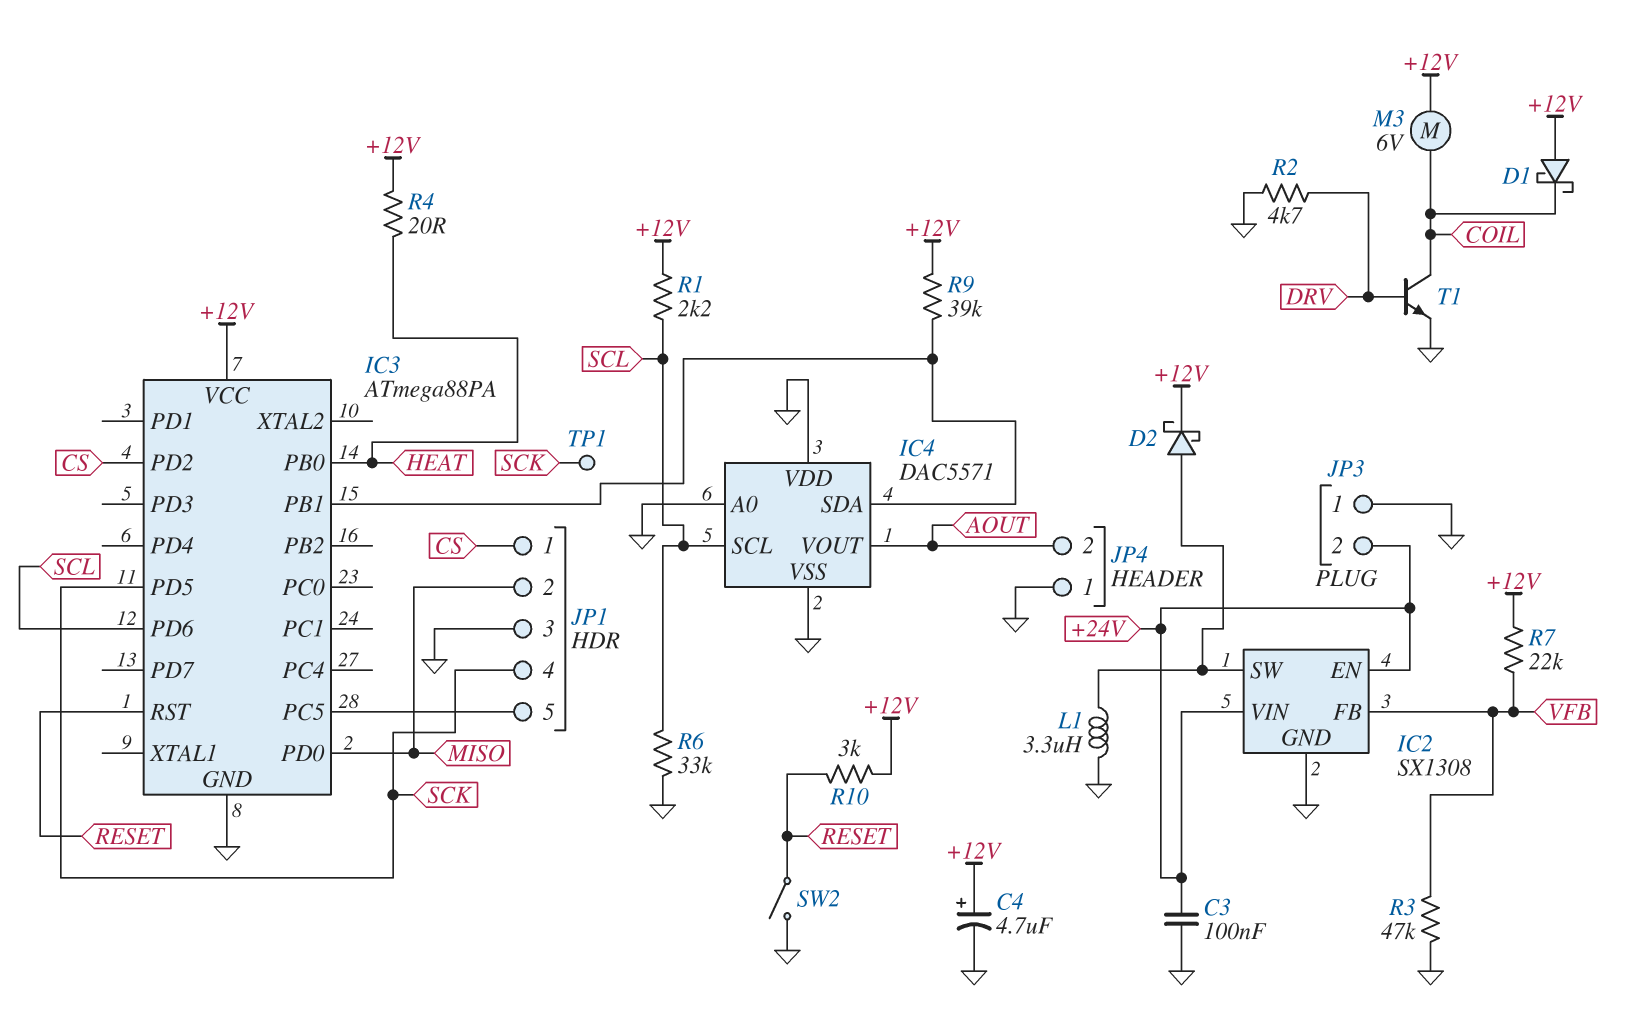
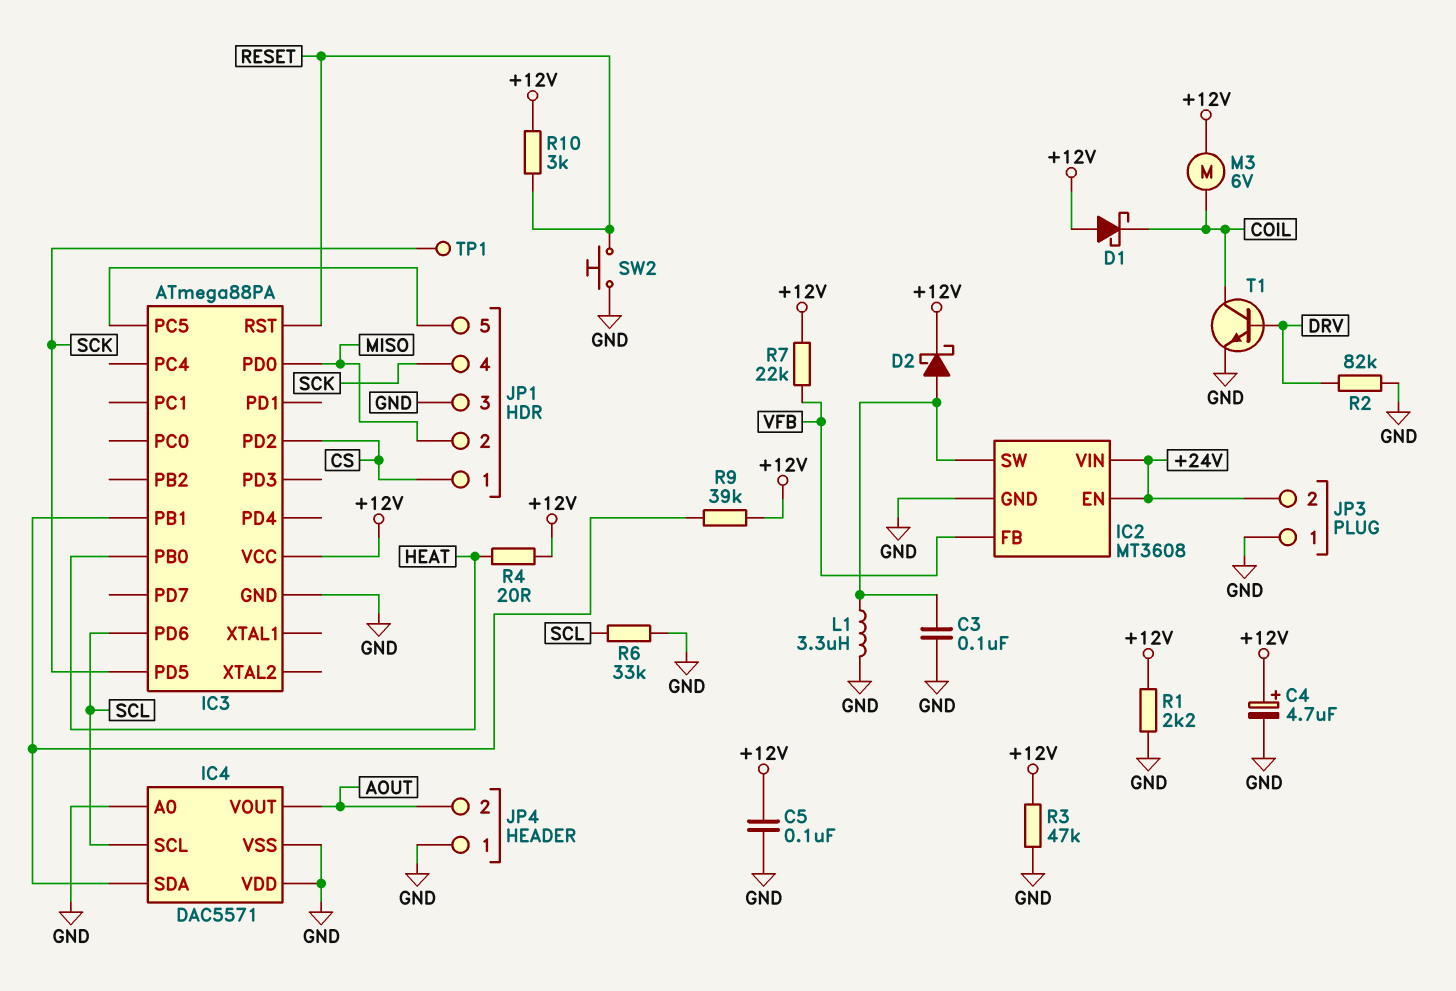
C3: 100nF (+24V, GND) -> 100nF (GND, IC2/SW)
C5: none -> 100nF (+12V, GND)
IC2: SX1308 -> MT3608
R1: 2.2k (+12V, SCL) -> 2.2k (+12V, GND)
R2: 4.7k (DRV, GND) -> 82k (DRV, GND)
R3: 47k (GND, VFB) -> 47k (+12V, GND)
SW2: switch (GND, RESET) -> button (GND, RESET)

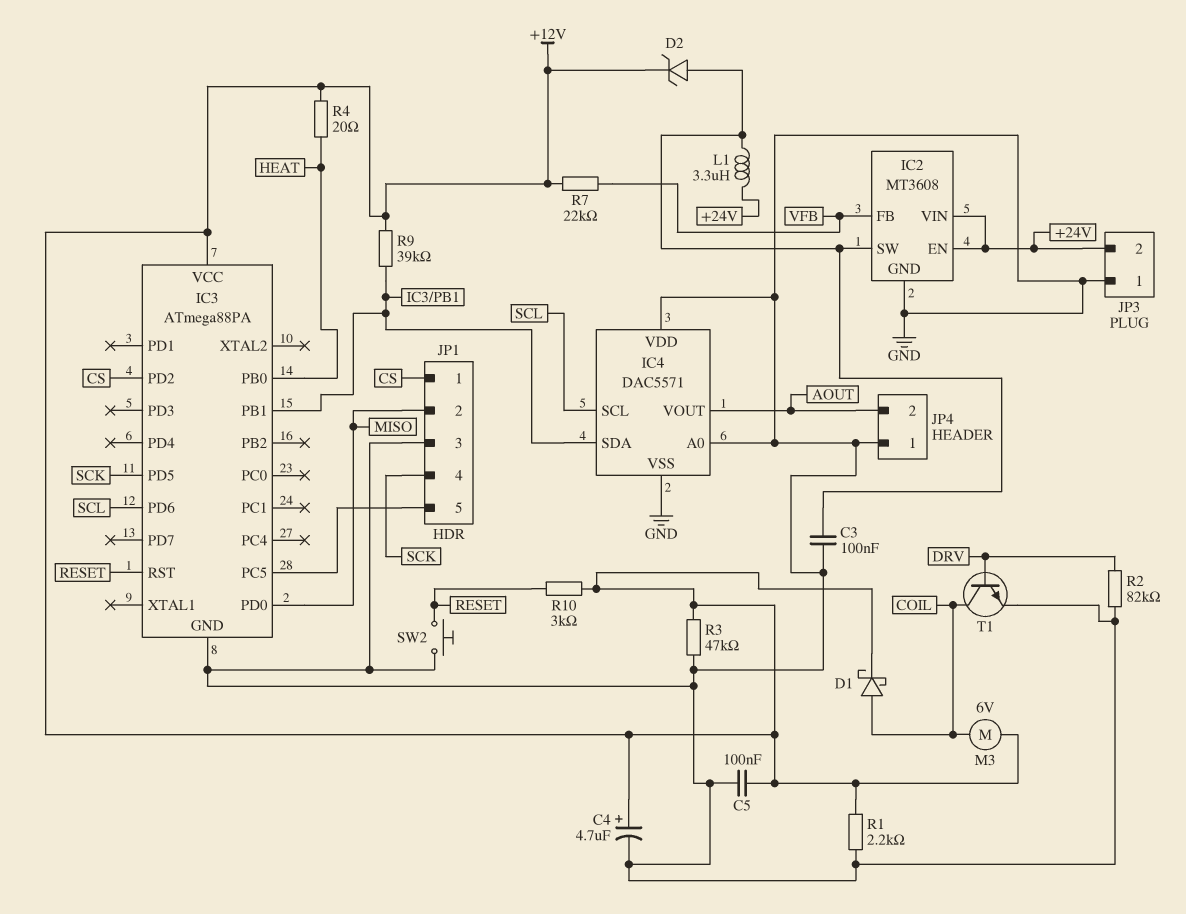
D1: schottky (A +12V, K COIL) -> schottky (A COIL, K +12V)
D2: schottky (A IC2/SW, K +12V) -> zener (A IC2/SW, K +12V)
L1: 3.3uH (GND, IC2/SW) -> 3.3uH (+24V, IC2/SW)
R6: 33k (GND, SCL) -> none
TP1: test point (SCK) -> none

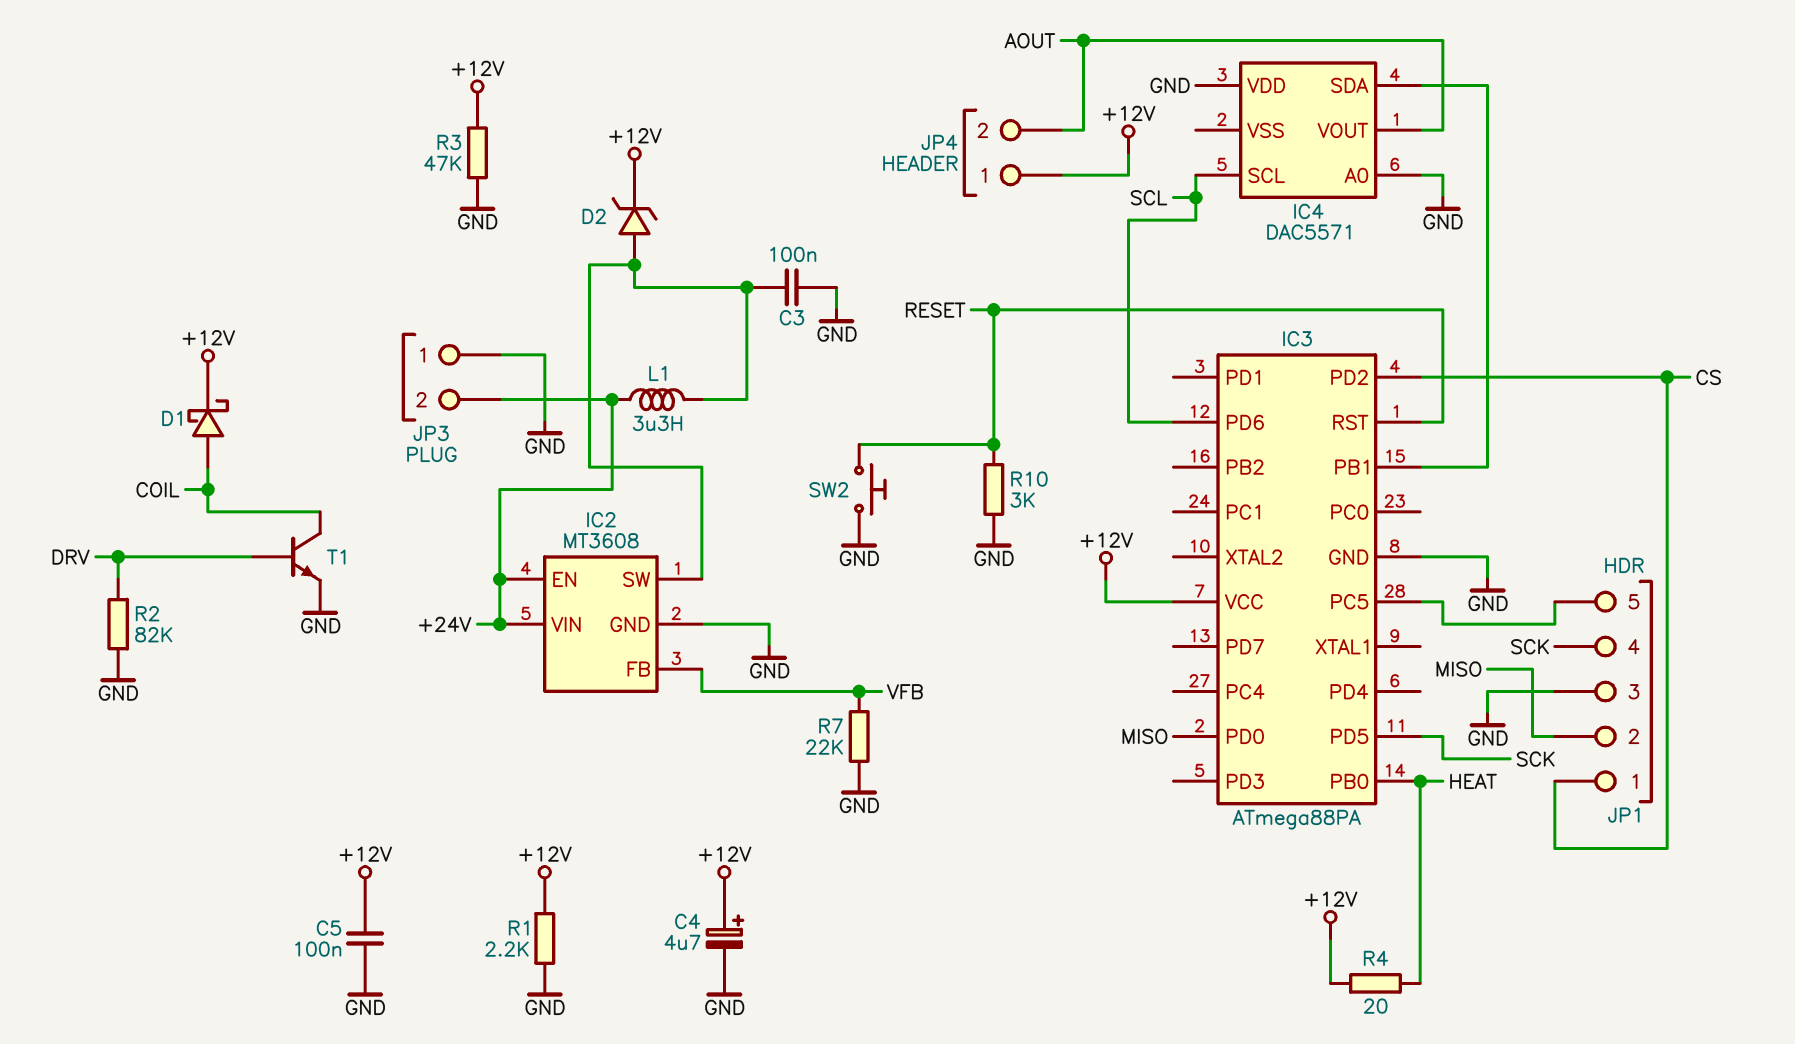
IC4 pin VSS: GND -> none
JP4 pin 1: GND -> +12V
M3: motor 6V (+12V, COIL) -> none
R7: 22k (+12V, VFB) -> 22k (GND, VFB)
R9: 39k (+12V, IC3/PB1) -> none
R10: 3k (+12V, RESET) -> 3k (GND, RESET)

